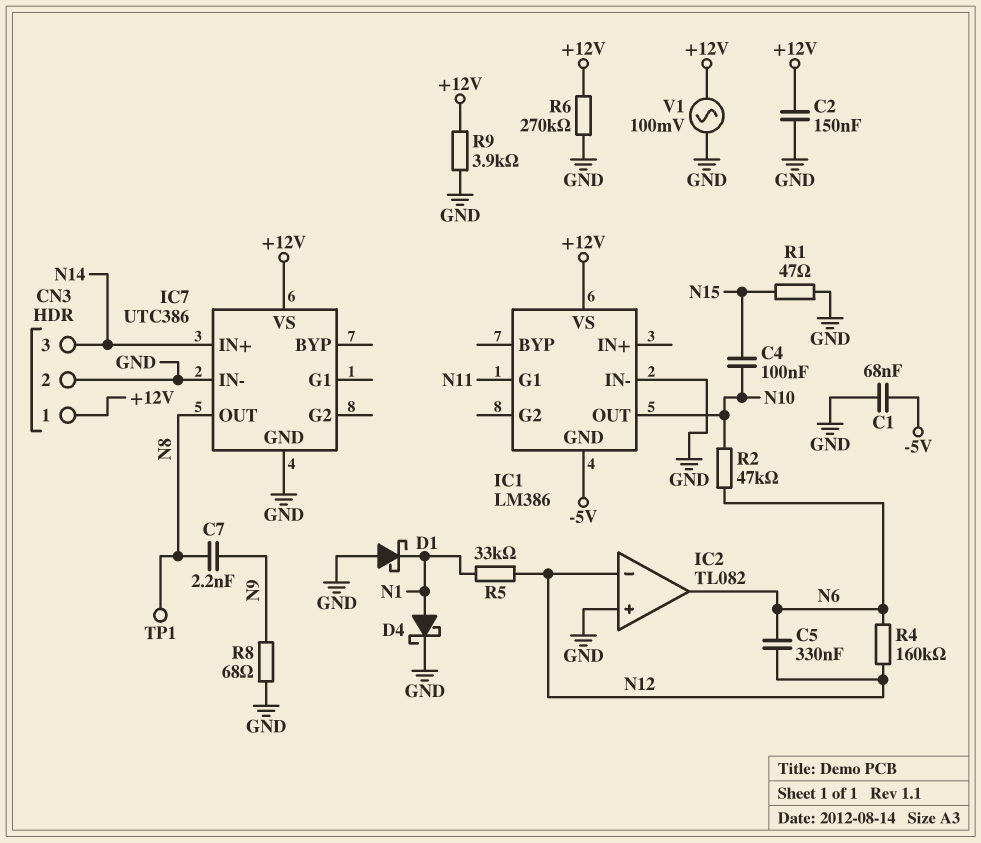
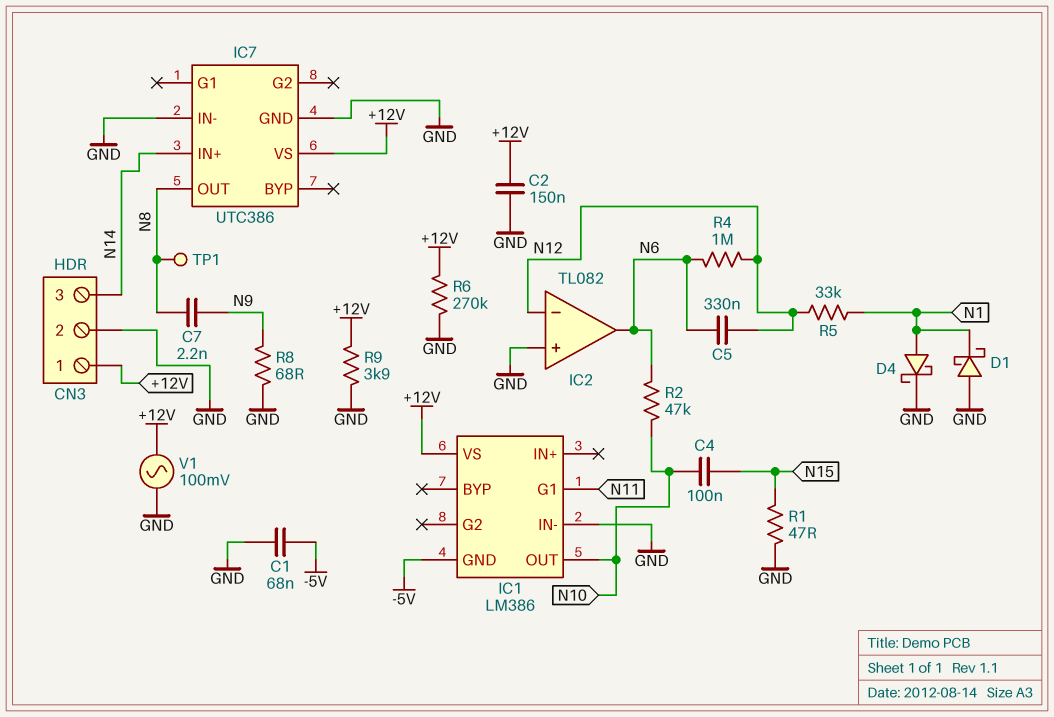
R4: 160k (N6, N12) -> 1M (N6, N12)

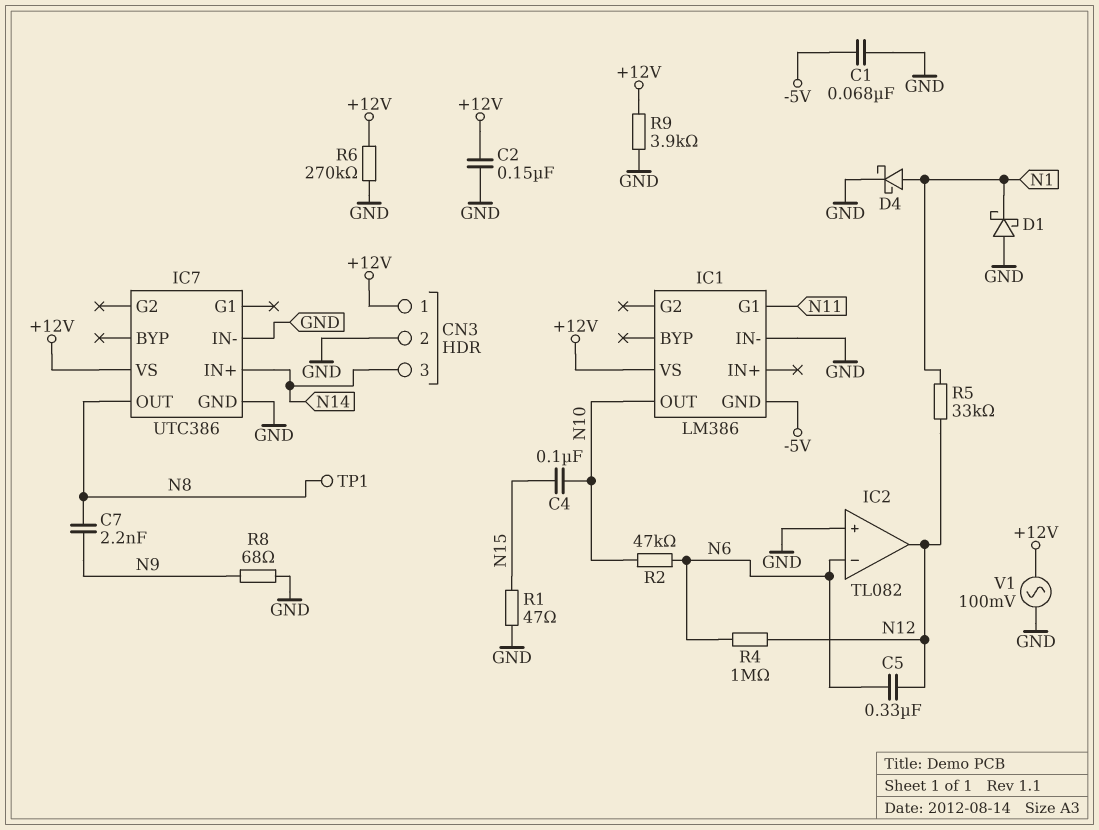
IC2 pin in-: N12 -> N6
IC2 pin out: N6 -> N12

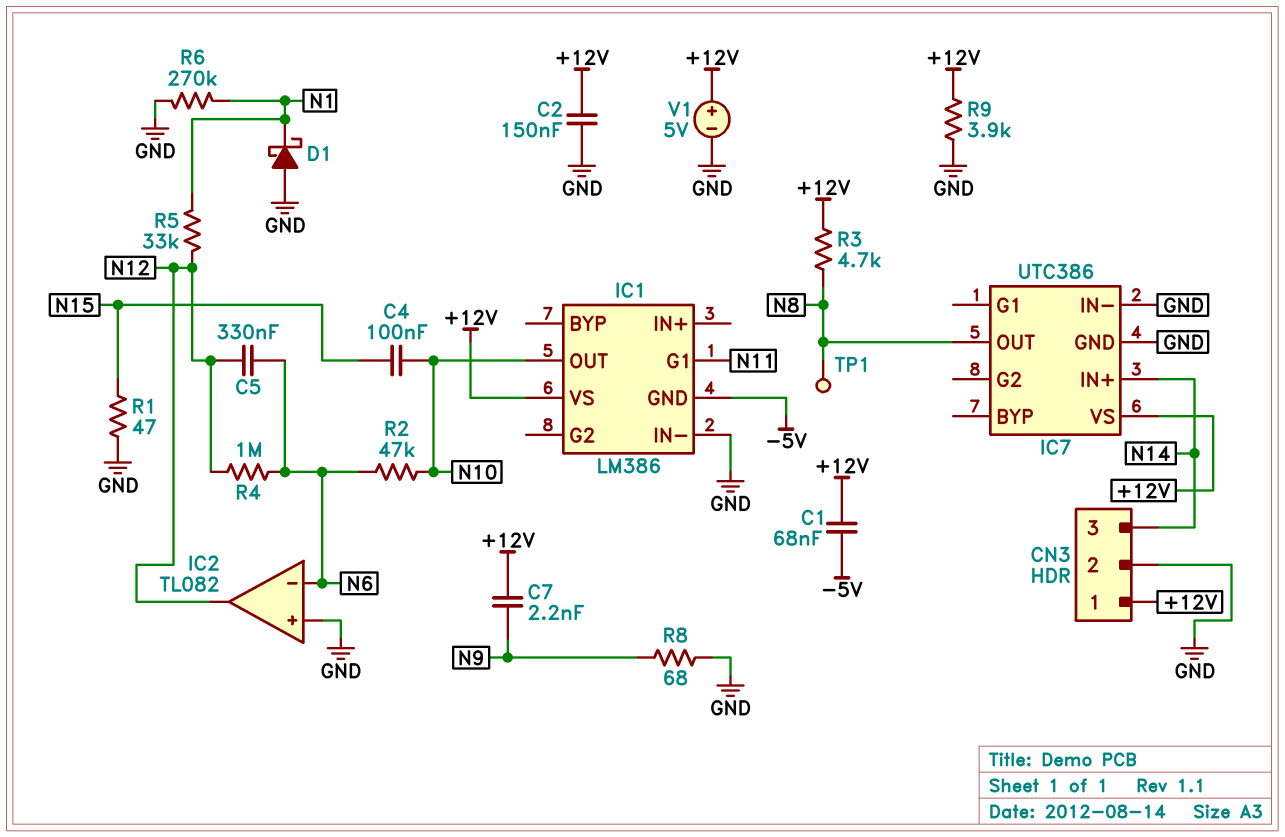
C1: 68nF (-5V, GND) -> 68nF (+12V, -5V)
C7: 2.2nF (N8, N9) -> 2.2nF (+12V, N9)
D4: schottky (A N1, K GND) -> none
R3: none -> 4.7k (+12V, N8)
R6: 270k (+12V, GND) -> 270k (GND, N1)
V1: AC 100mV (+12V, GND) -> 5V (plus +12V, minus GND)

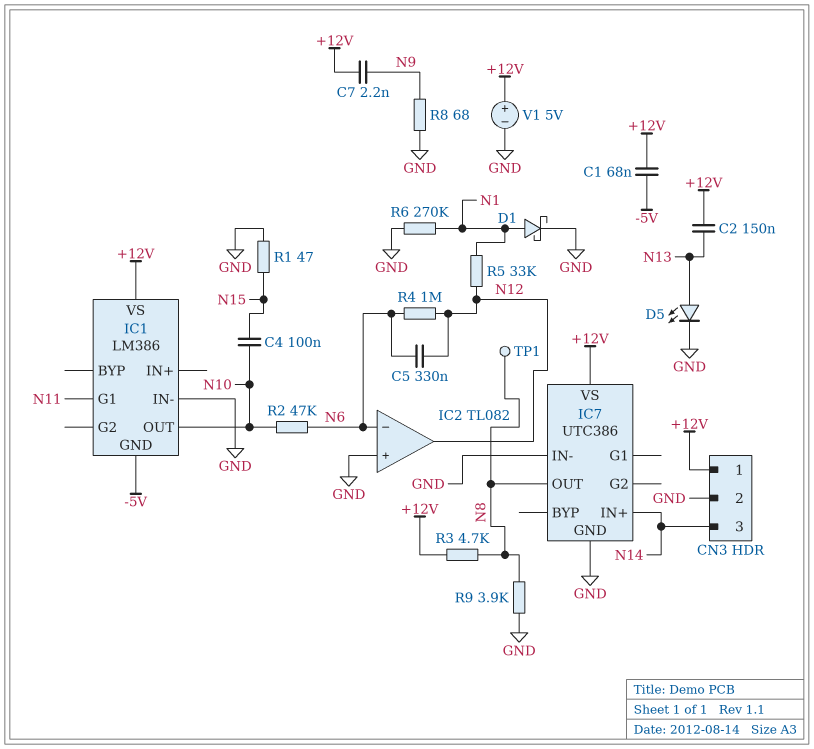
C2: 150nF (+12V, GND) -> 150nF (+12V, N13)
D1: schottky (A GND, K N1) -> schottky (A N1, K GND)
D5: none -> LED (A N13, K GND)
R9: 3.9k (+12V, GND) -> 3.9k (GND, N8)

